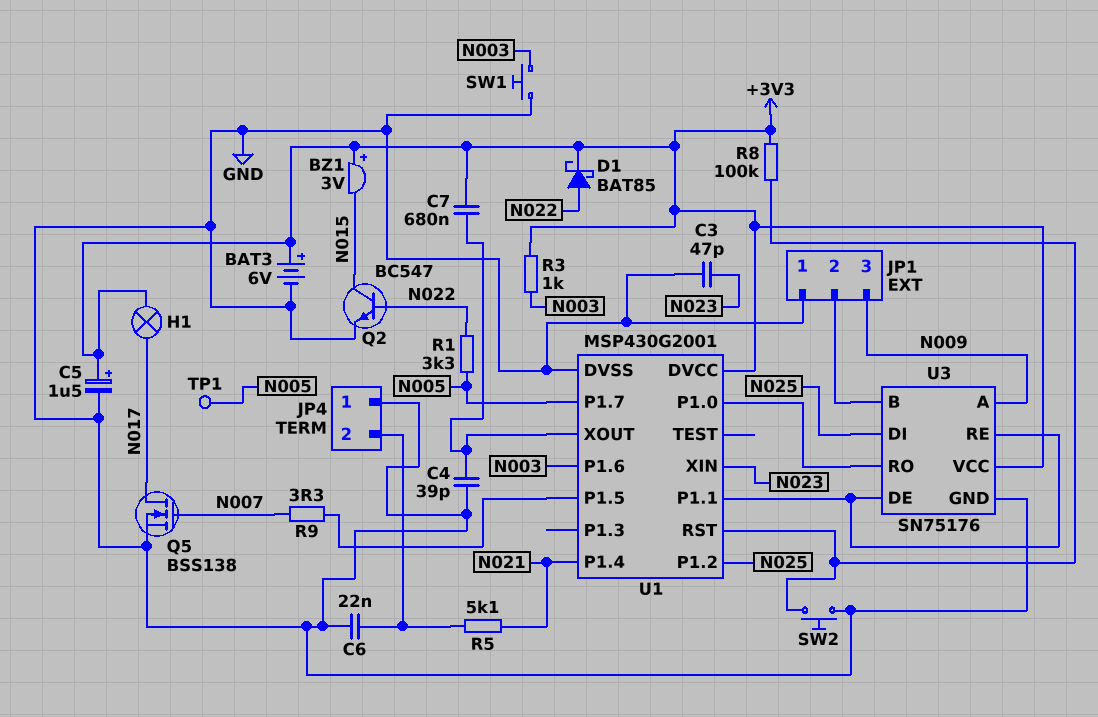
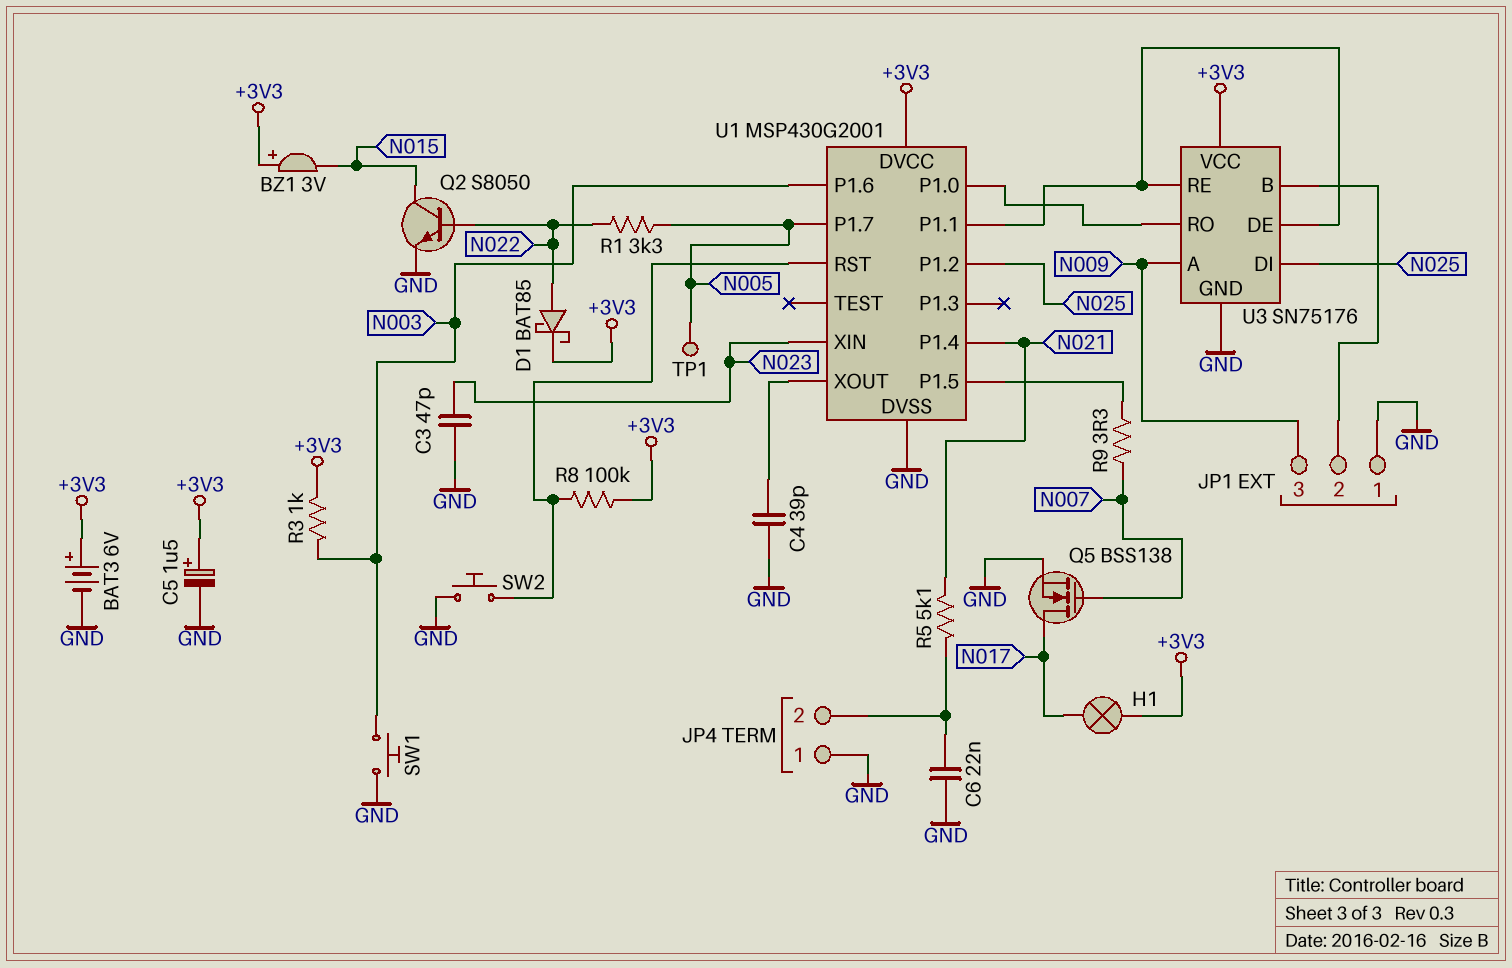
C7: 680nF (+3V3, U1/XOUT) -> none
Q2: NPN BC547 (B N022, C N015, E GND) -> NPN S8050 (B N022, C N015, E GND)

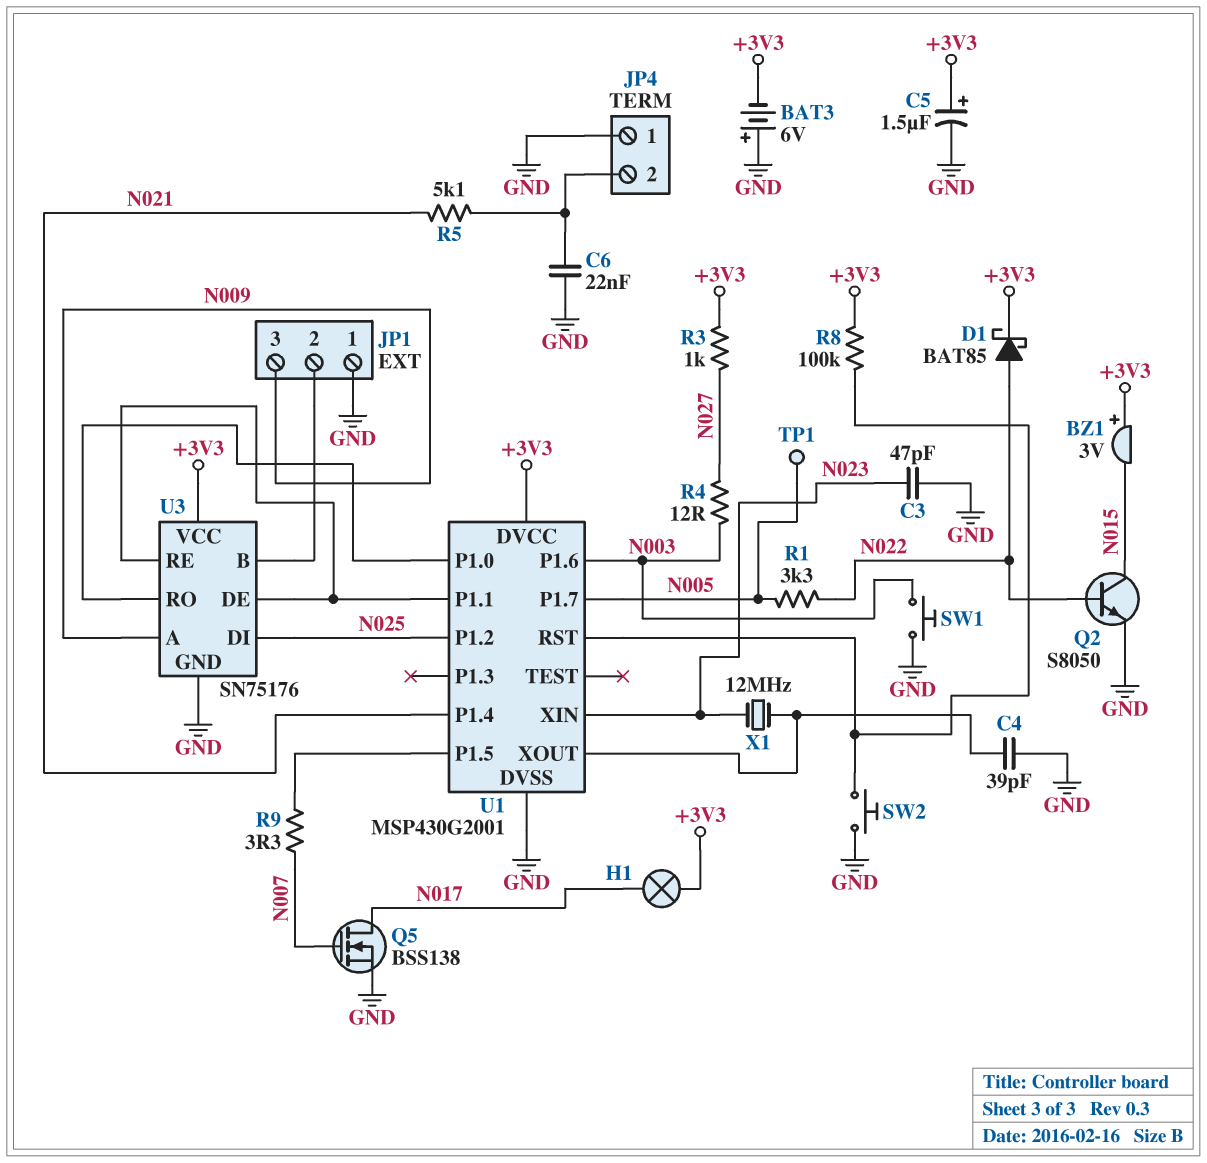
BAT3: 6V (plus +3V3, minus GND) -> 6V (plus GND, minus +3V3)
R3: 1k (+3V3, N003) -> 1k (+3V3, N027)
R4: none -> 12 (N003, N027)
X1: none -> 12MHz (N023, U1/XOUT)

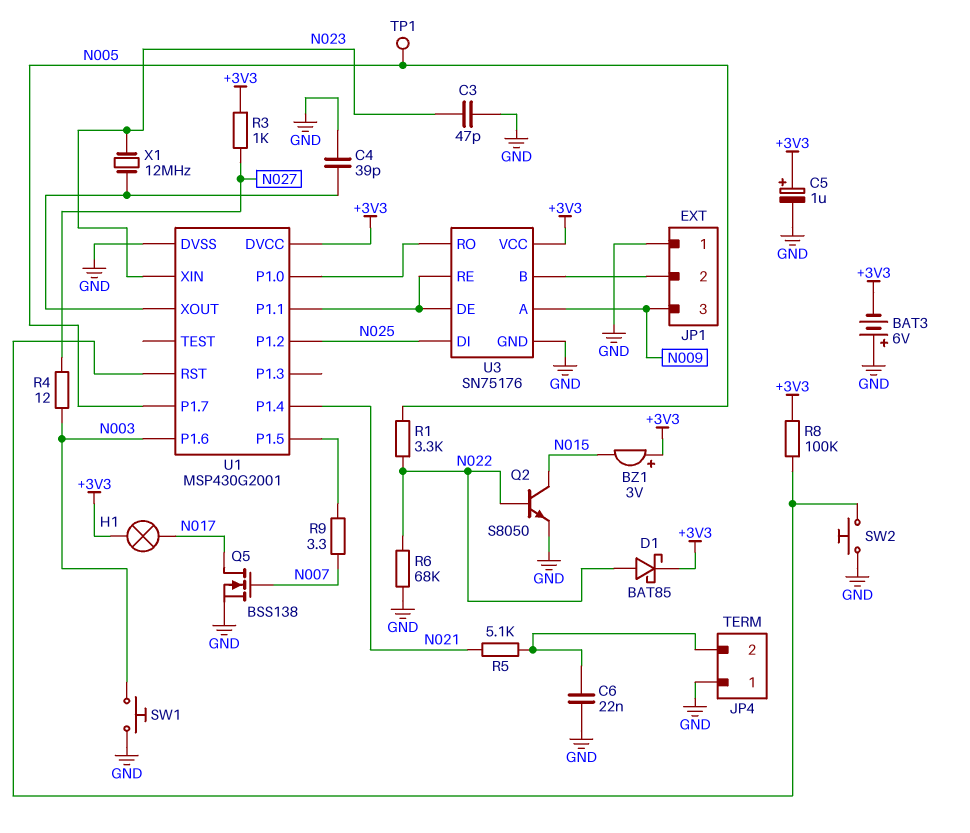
C5: 1.5uF (plus +3V3, minus GND) -> 1uF (plus +3V3, minus GND)
R6: none -> 68k (GND, N022)

